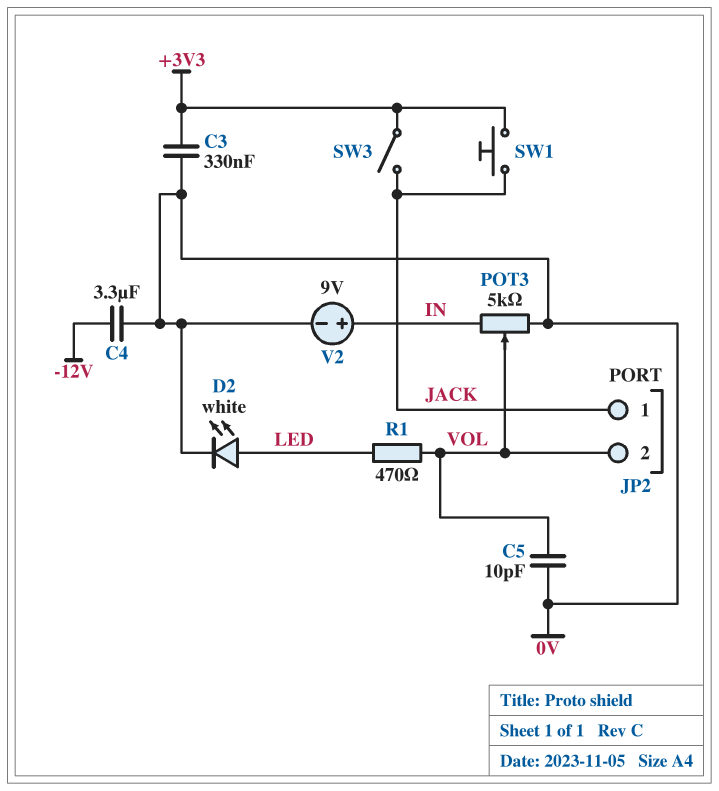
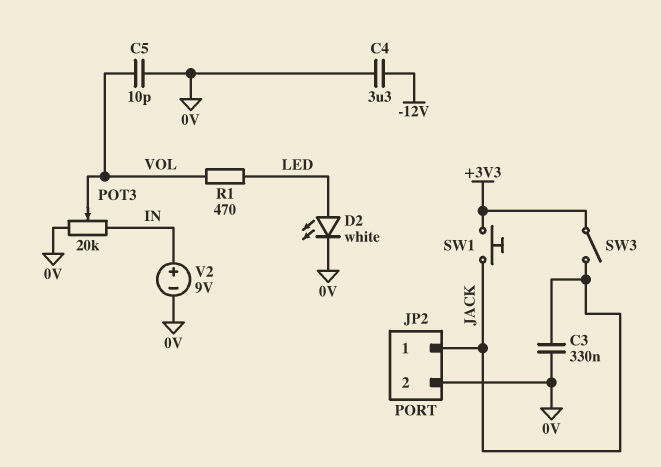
C3: 330nF (+3V3, 0V) -> 330nF (0V, JACK)
JP2 pin 2: VOL -> 0V
POT3: 5k (0V, IN, wiper VOL) -> 20k (0V, IN, wiper VOL)

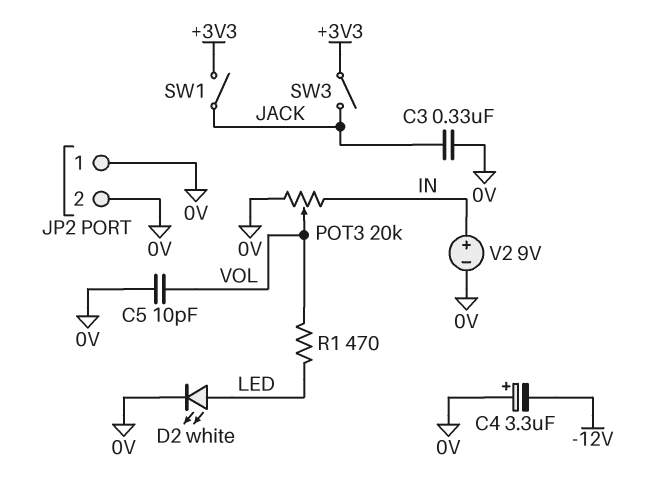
C4: 3.3uF (-12V, 0V) -> 3.3uF (plus 0V, minus -12V)
JP2 pin 1: JACK -> 0V
SW1: button (+3V3, JACK) -> switch (+3V3, JACK)

